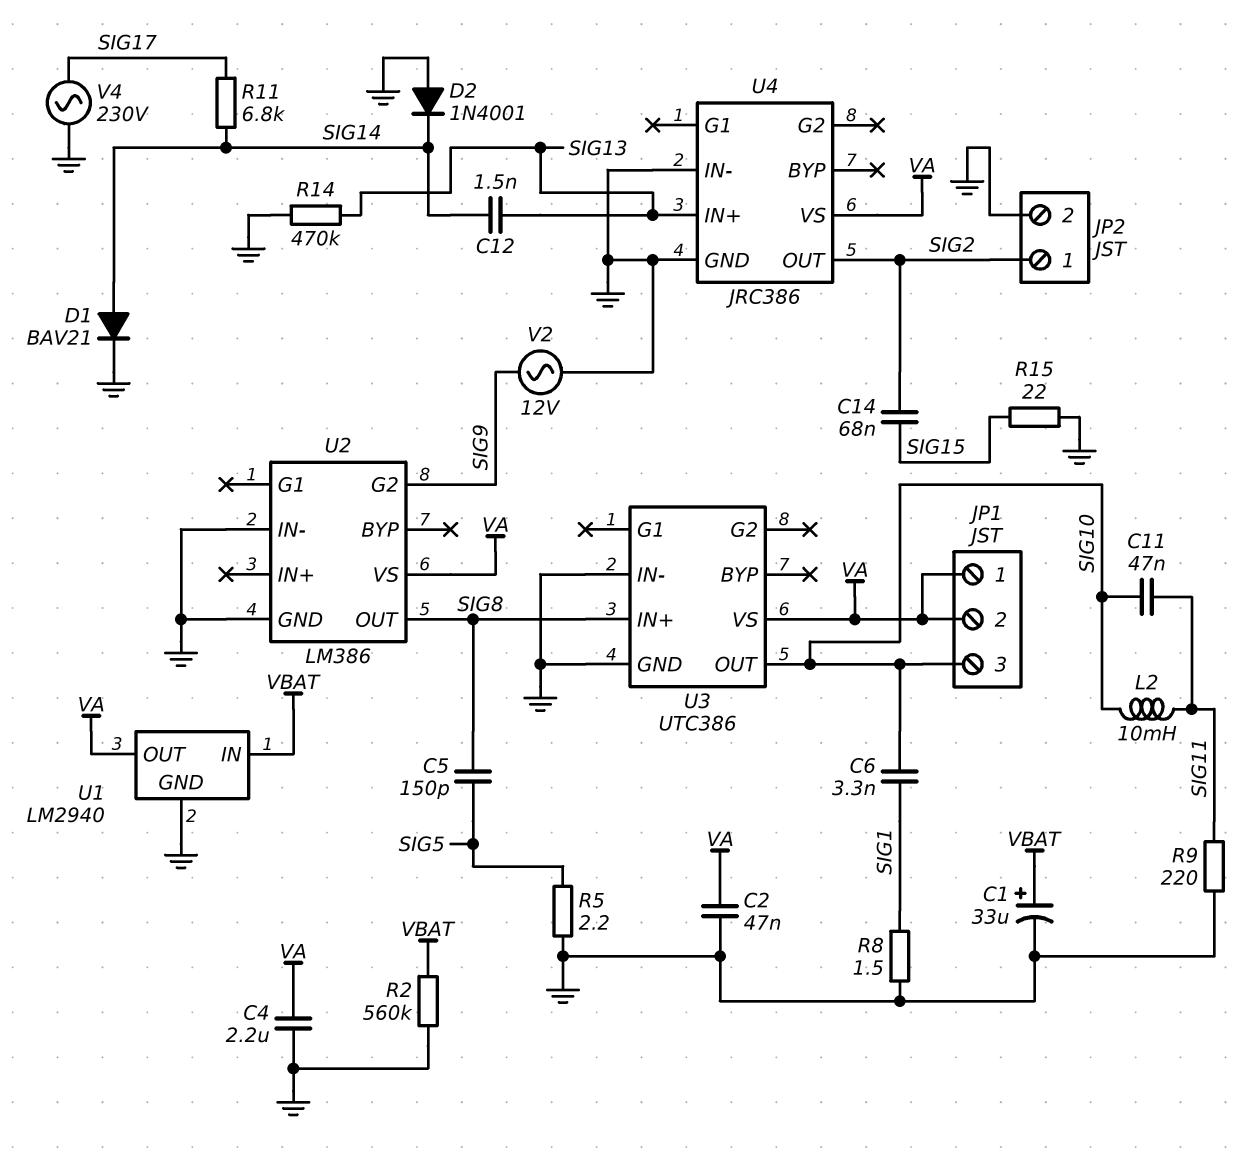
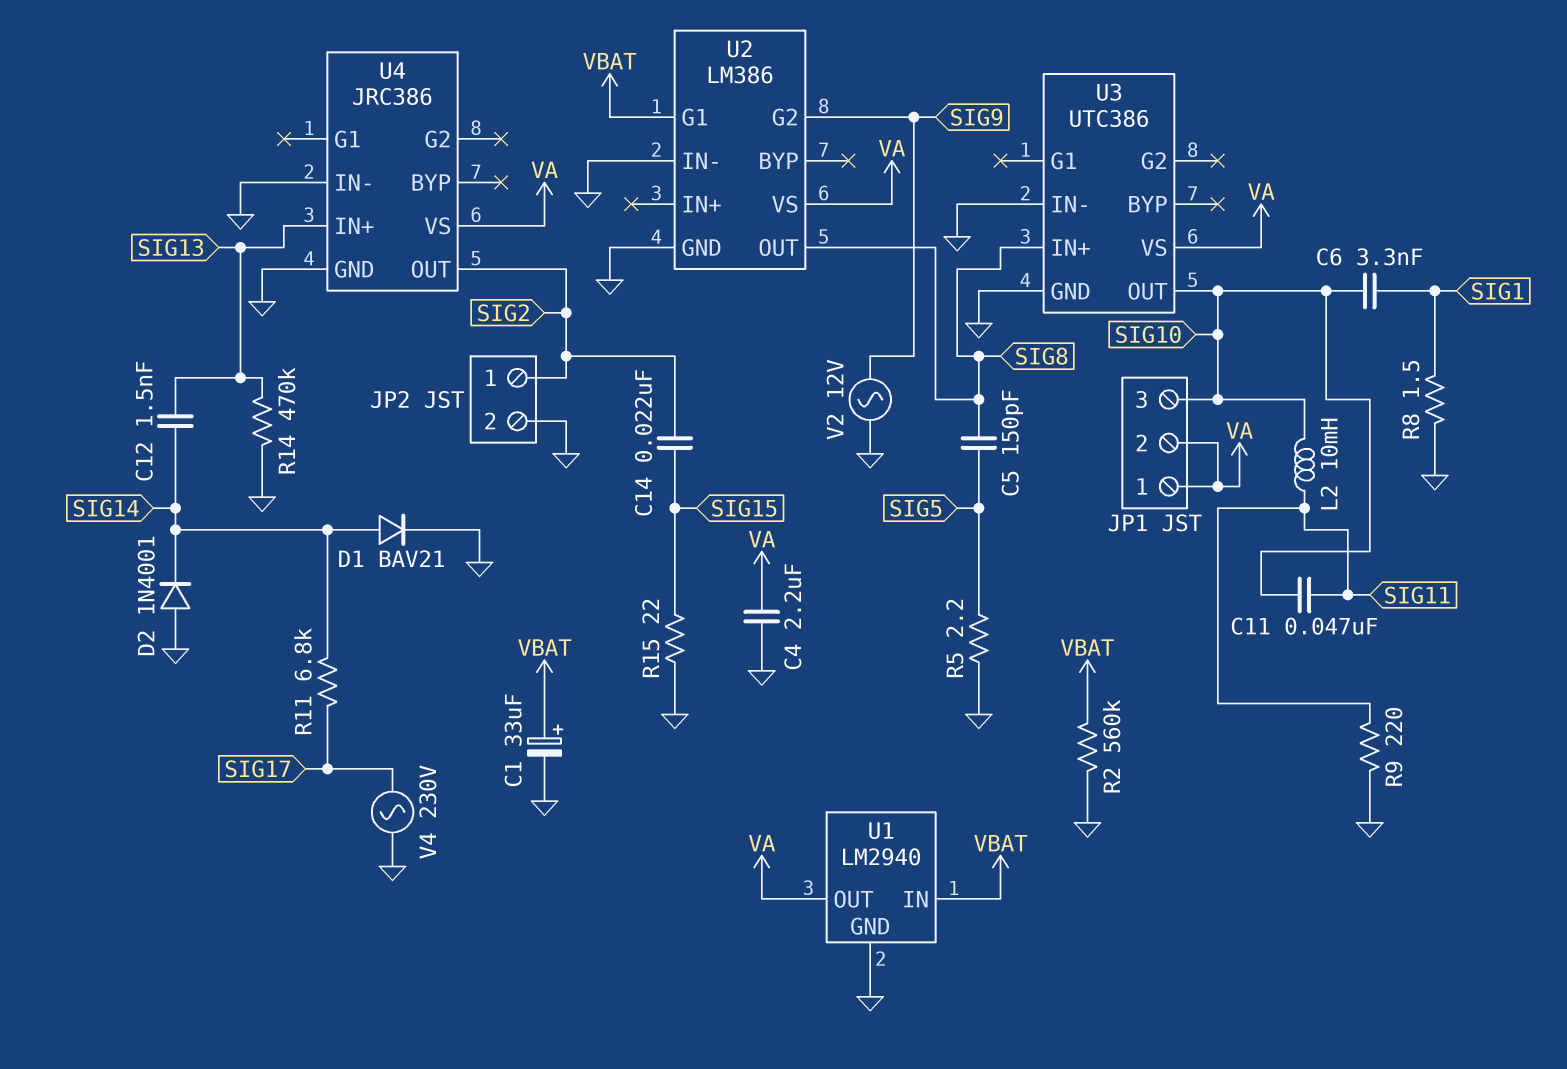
C2: 47nF (GND, VA) -> none
C14: 68nF (SIG2, SIG15) -> 22nF (SIG2, SIG15)
U2 pin G1: none -> VBAT

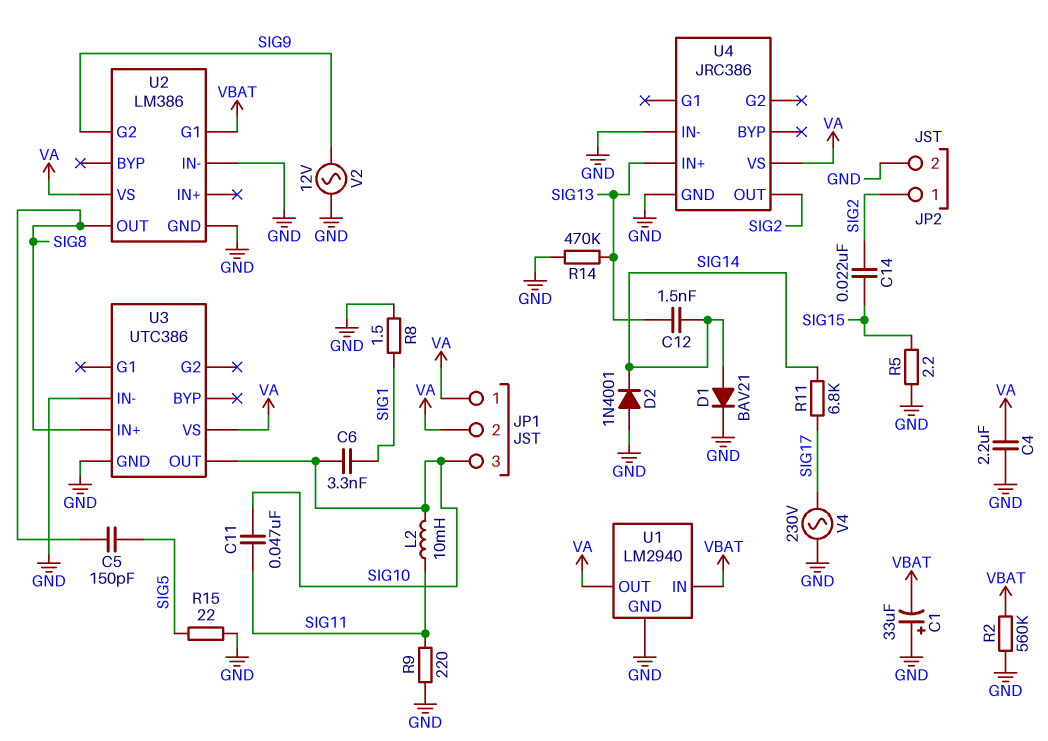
C1: 33uF (plus VBAT, minus GND) -> 33uF (plus GND, minus VBAT)
R5: 2.2 (GND, SIG5) -> 2.2 (GND, SIG15)
R15: 22 (GND, SIG15) -> 22 (GND, SIG5)

